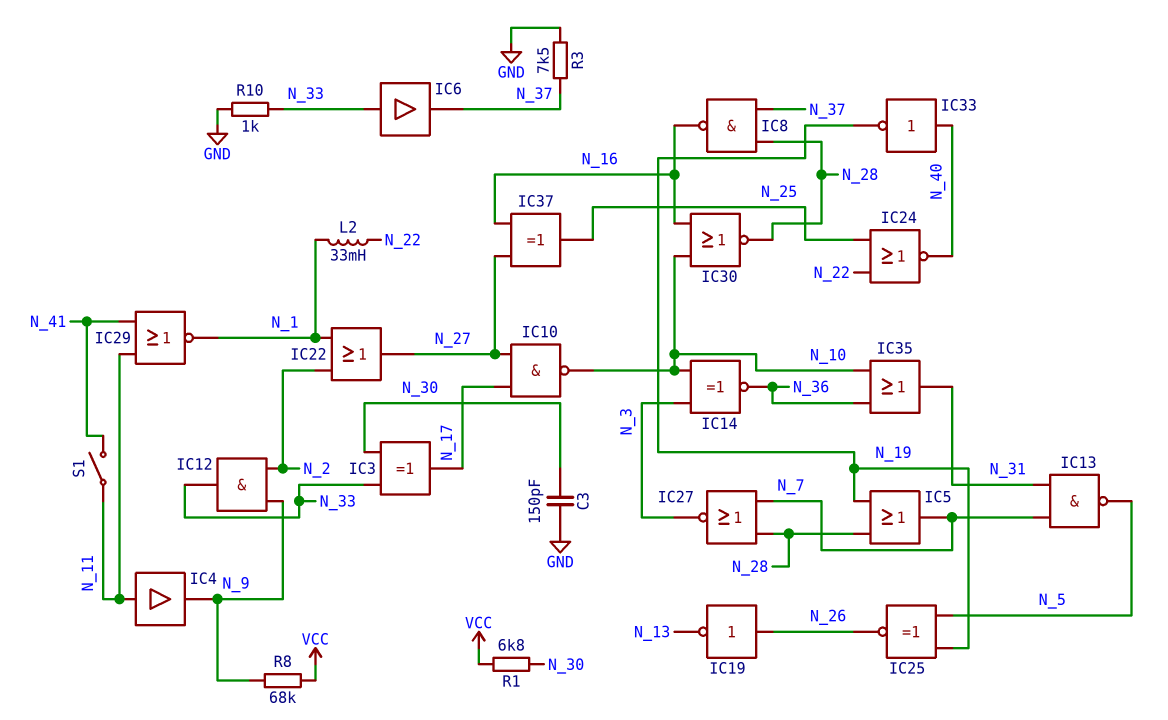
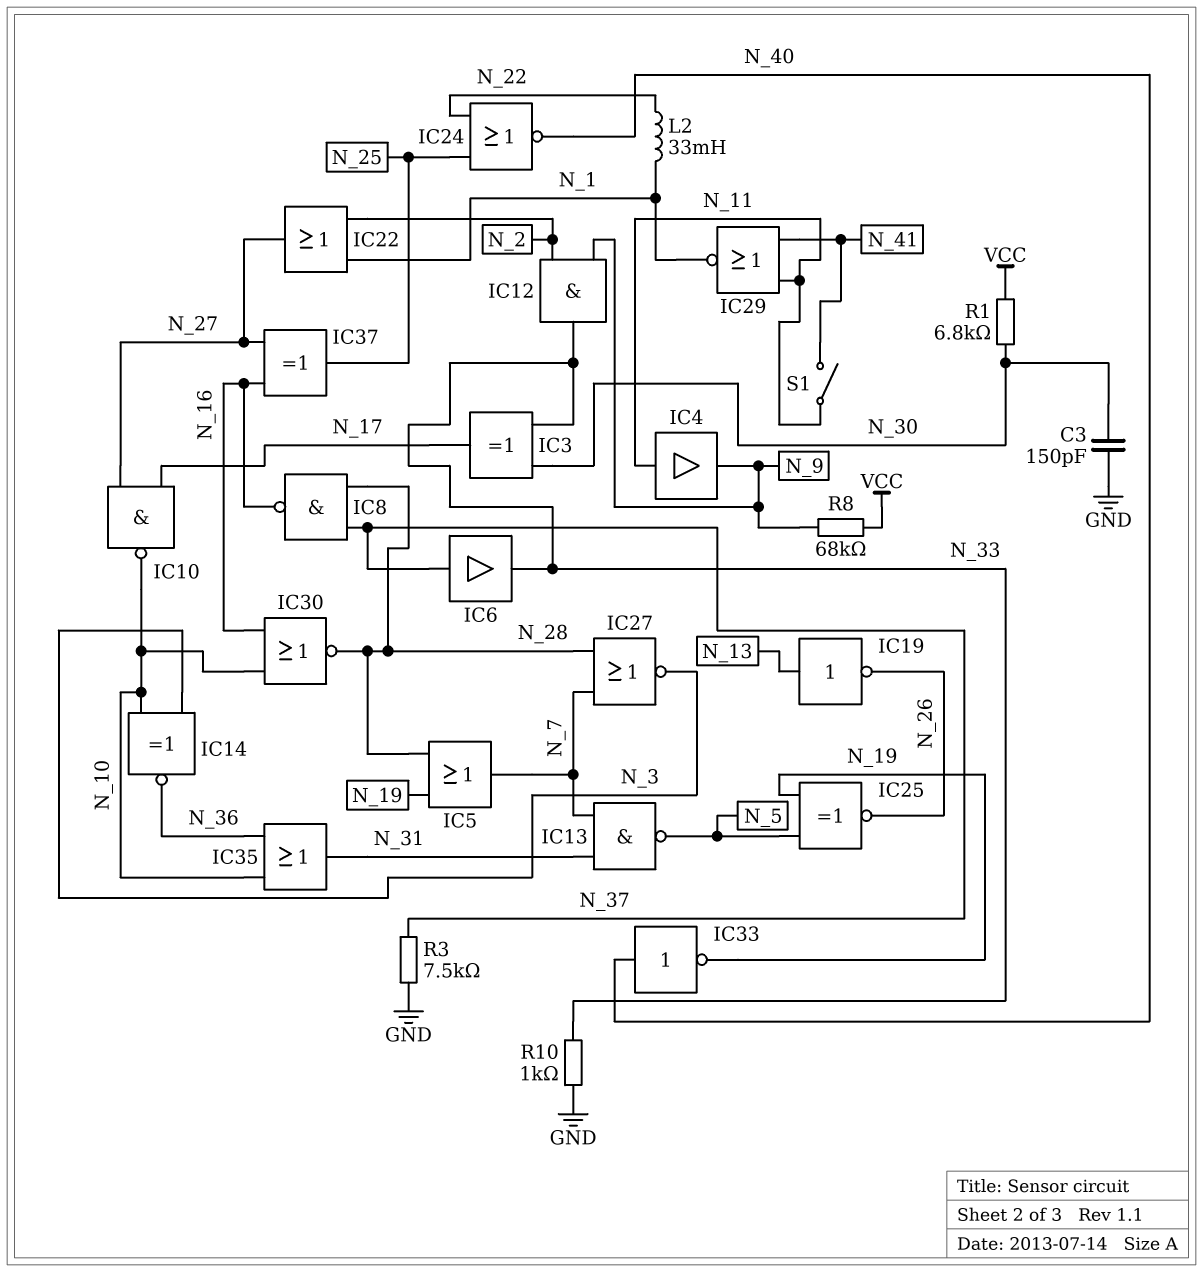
IC6: buffer (in N_33, out N_37) -> buffer (in N_37, out N_33)
IC19: NOT (in N_26, out N_13) -> NOT (in N_13, out N_26)

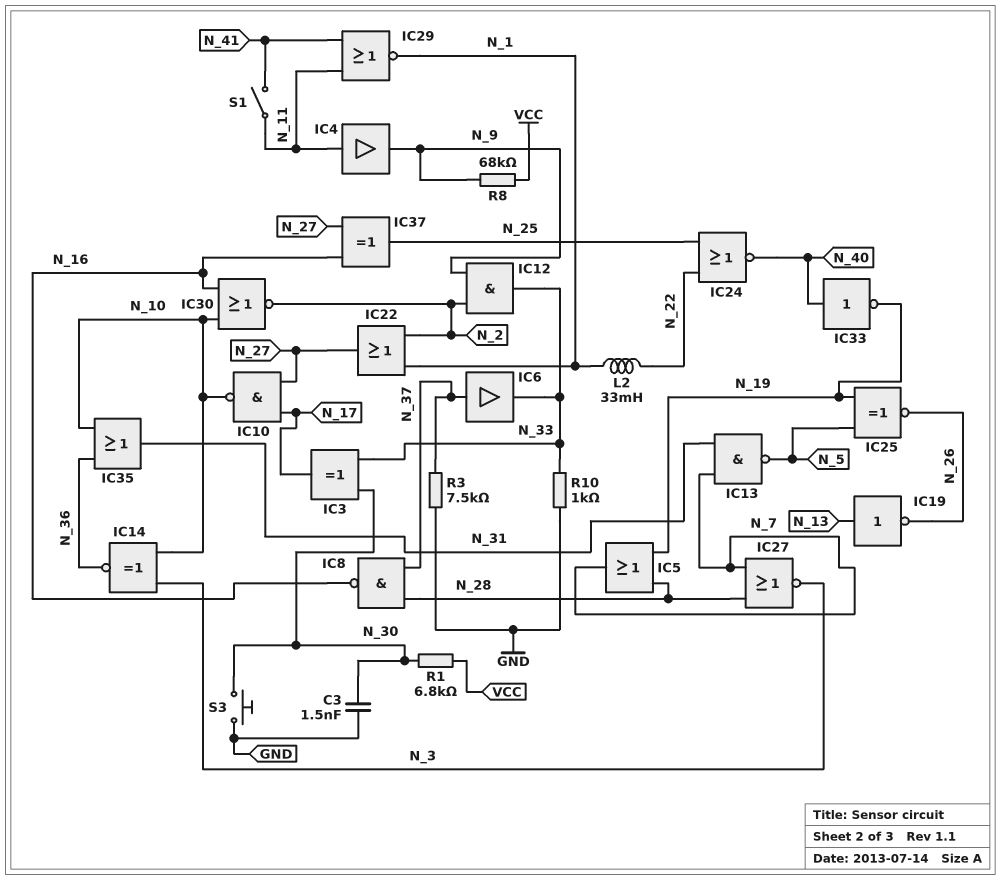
C3: 150pF (GND, N_30) -> 1.5nF (GND, N_30)
IC30: NOR (in N_10, in N_16, out N_28) -> NOR (in N_10, in N_16, out N_2)
S3: none -> button (GND, N_30)

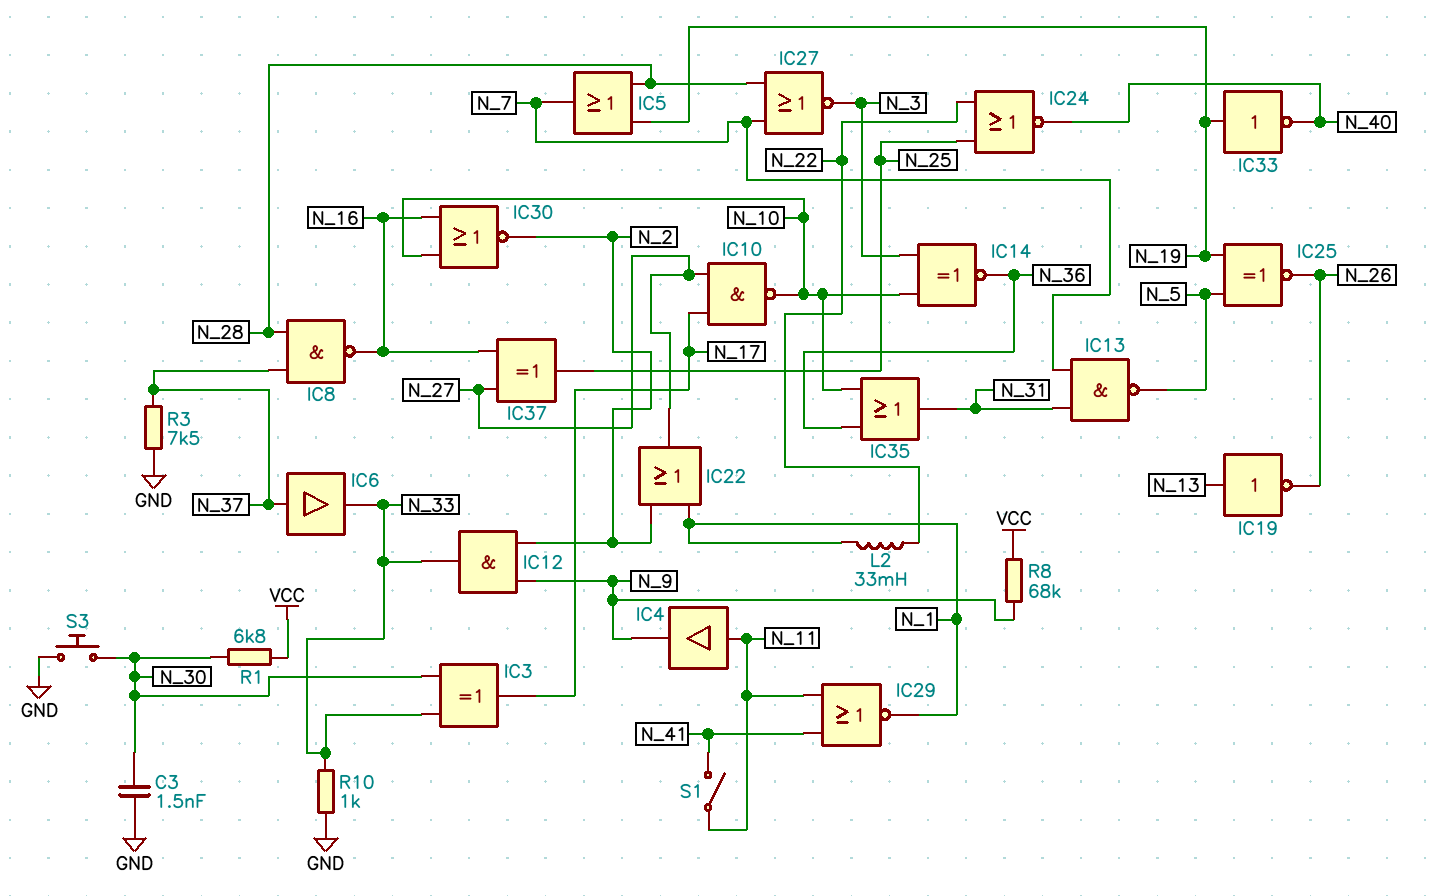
IC33: NOT (in N_40, out N_19) -> NOT (in N_19, out N_40)

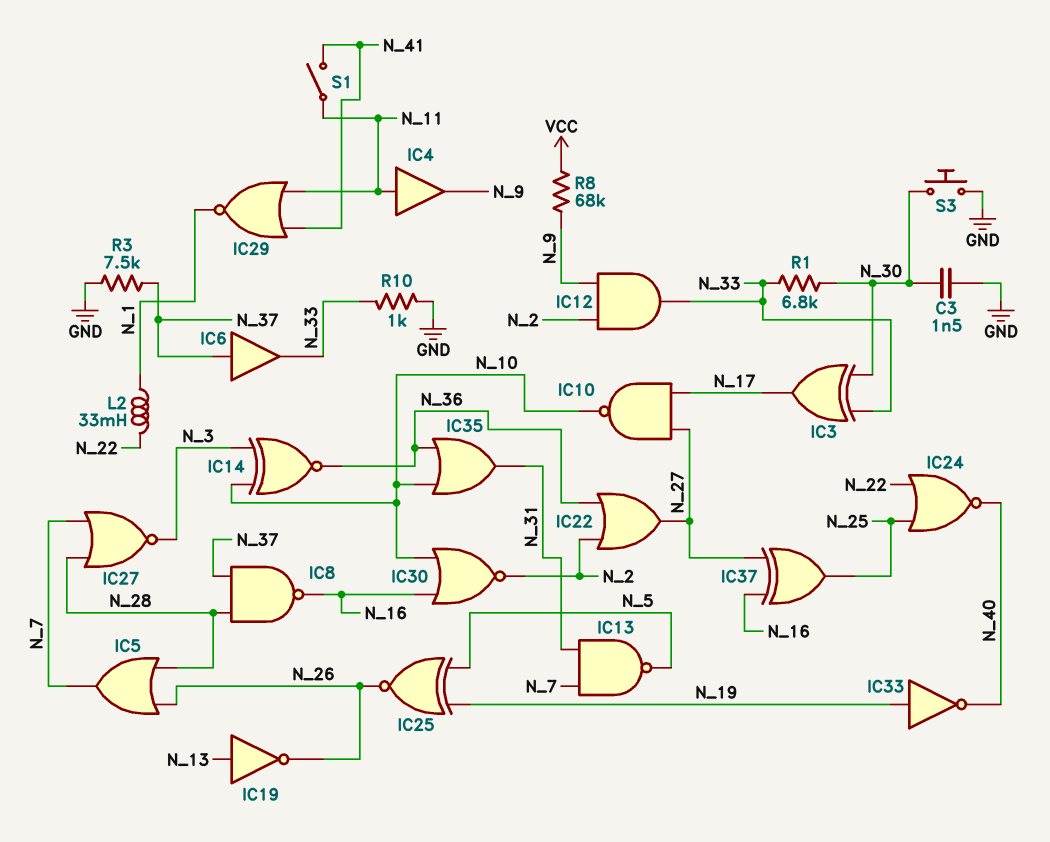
IC5: OR (in N_19, in N_28, out N_7) -> OR (in N_26, in N_28, out N_7)
IC22: OR (in N_1, in N_2, out N_27) -> OR (in N_2, in N_36, out N_27)
R1: 6.8k (N_30, VCC) -> 6.8k (N_30, N_33)

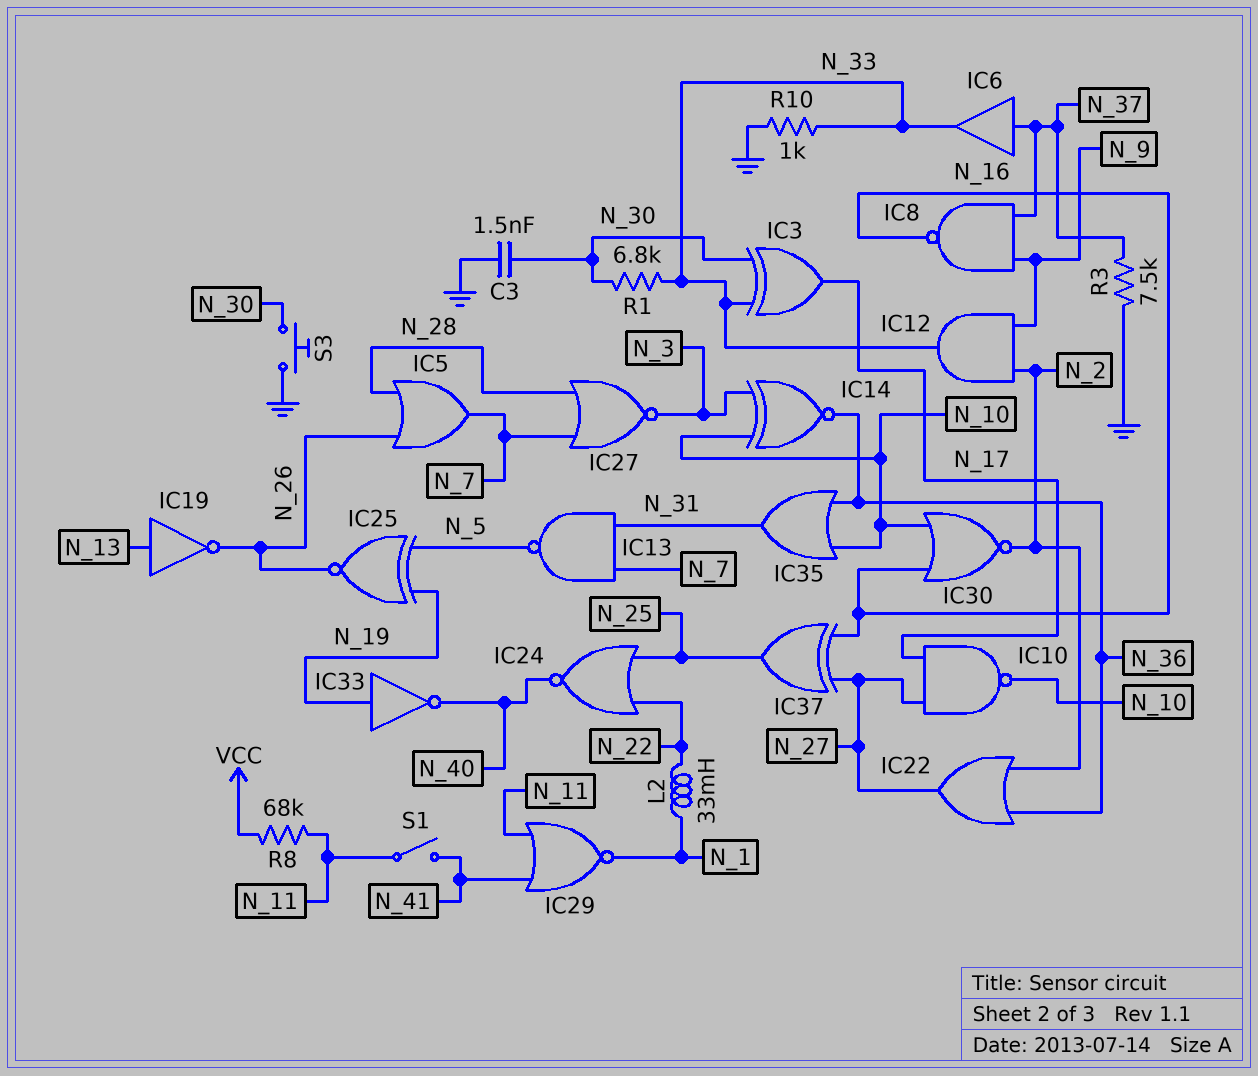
IC4: buffer (in N_11, out N_9) -> none
IC8: NAND (in N_28, in N_37, out N_16) -> NAND (in N_9, in N_37, out N_16)
R8: 68k (N_9, VCC) -> 68k (N_11, VCC)

